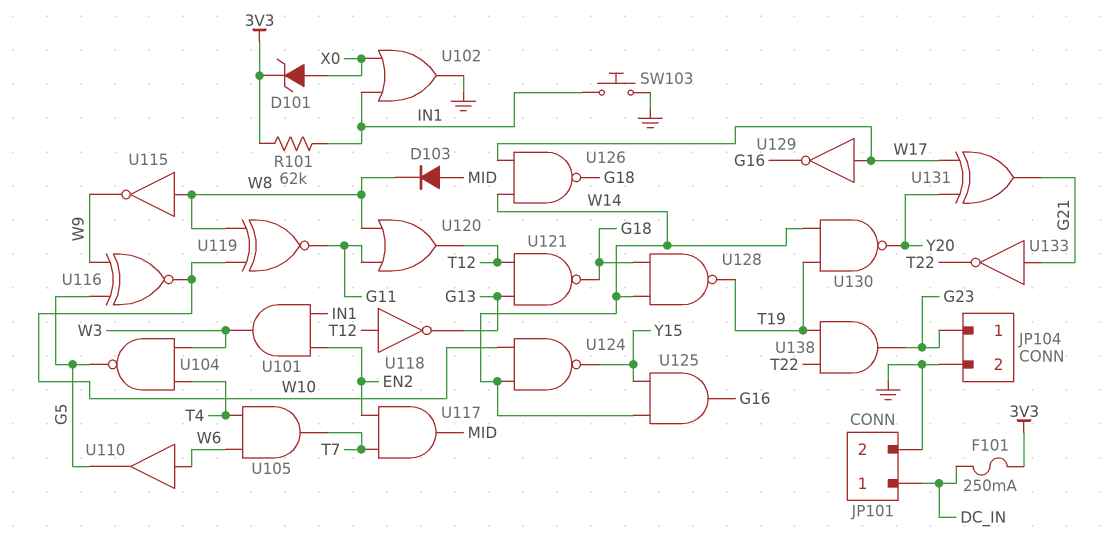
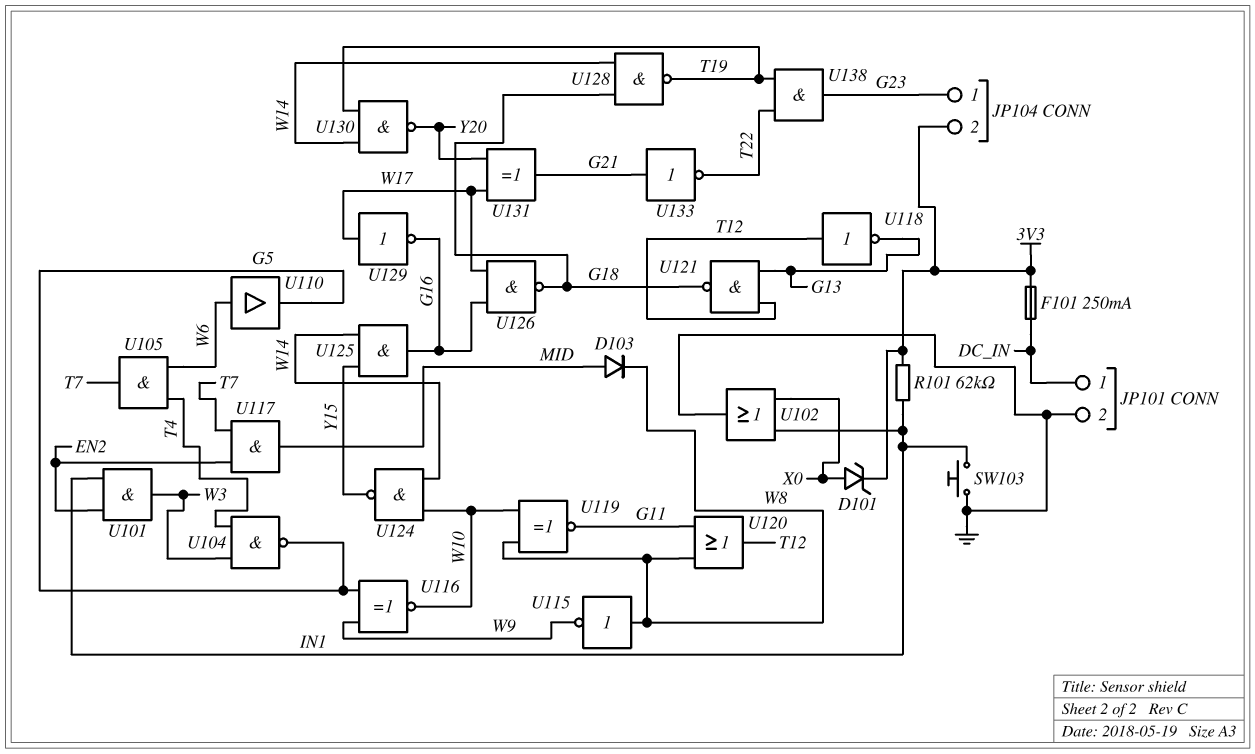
JP104 pin 2: GND -> 3V3
U126: NAND (in W14, in W17, out G18) -> NAND (in G16, in W17, out G18)

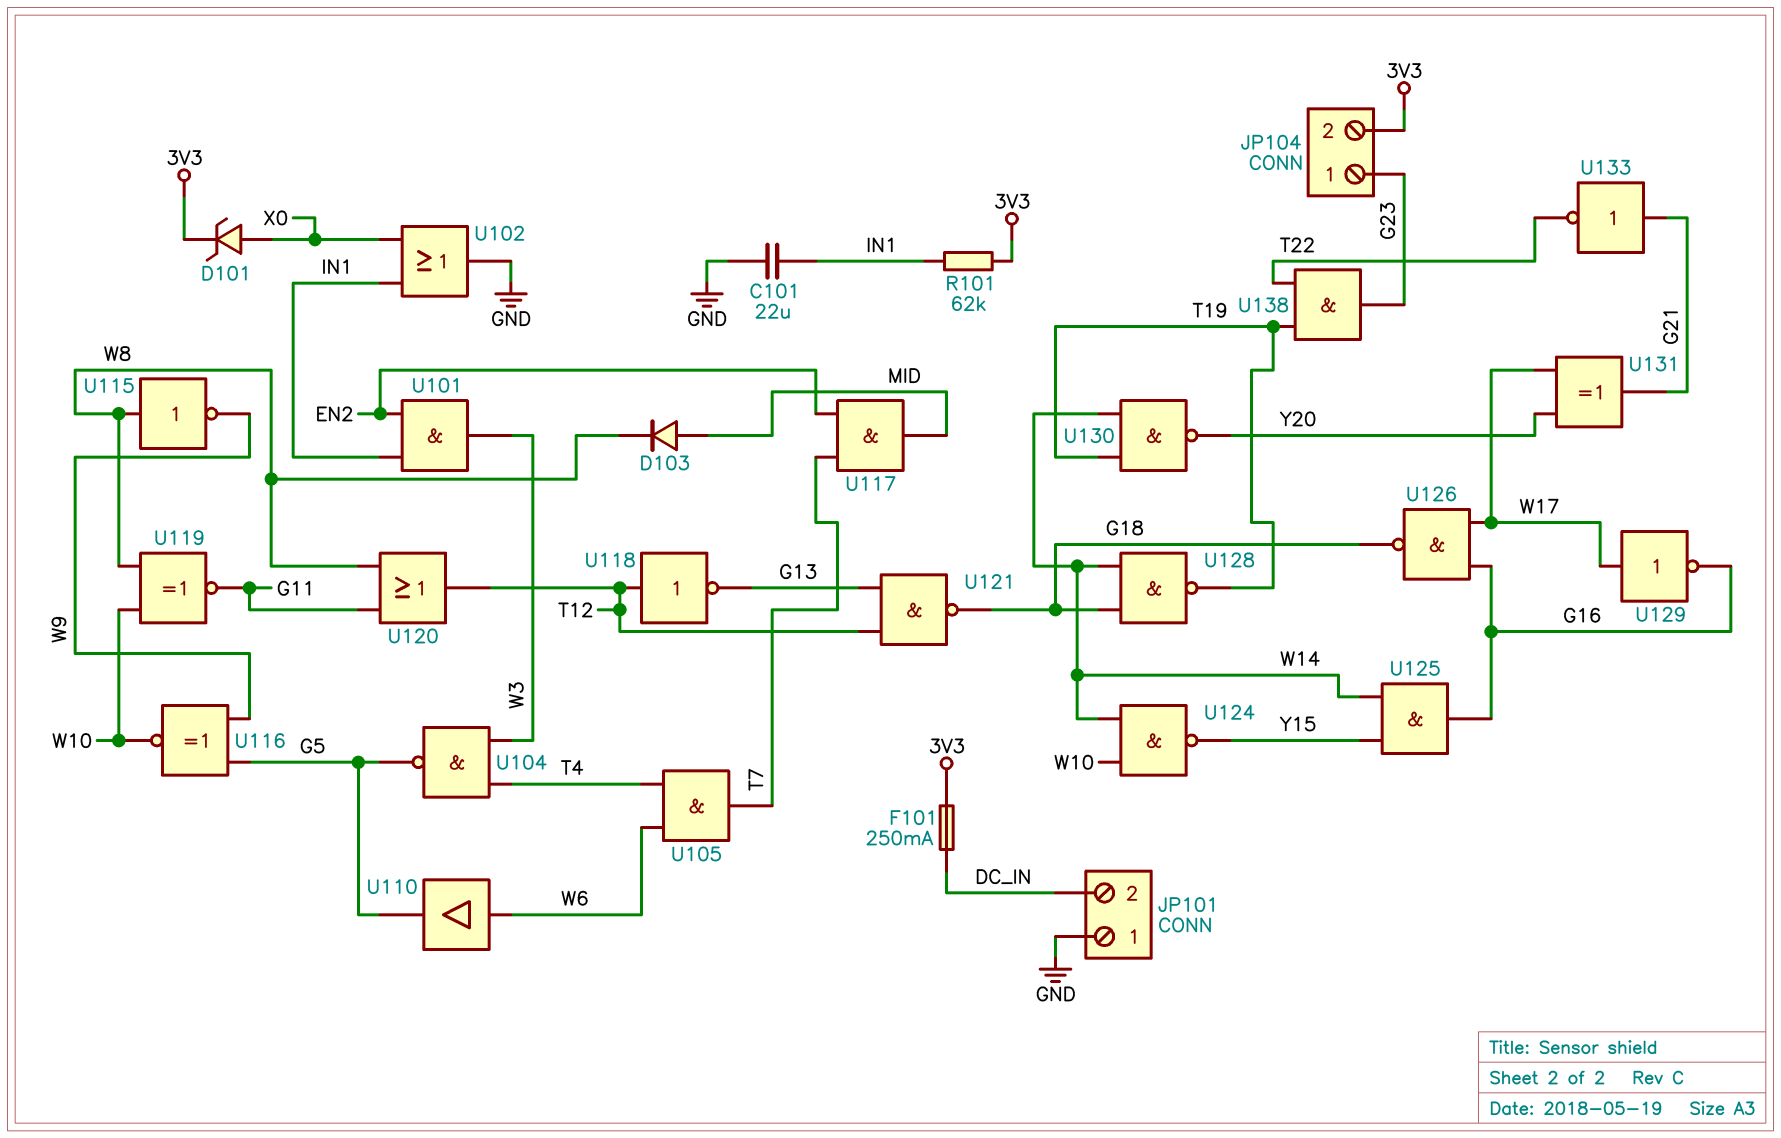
C101: none -> 22uF (GND, IN1)
JP101 pin 1: DC_IN -> GND
JP101 pin 2: GND -> DC_IN
SW103: button (GND, IN1) -> none

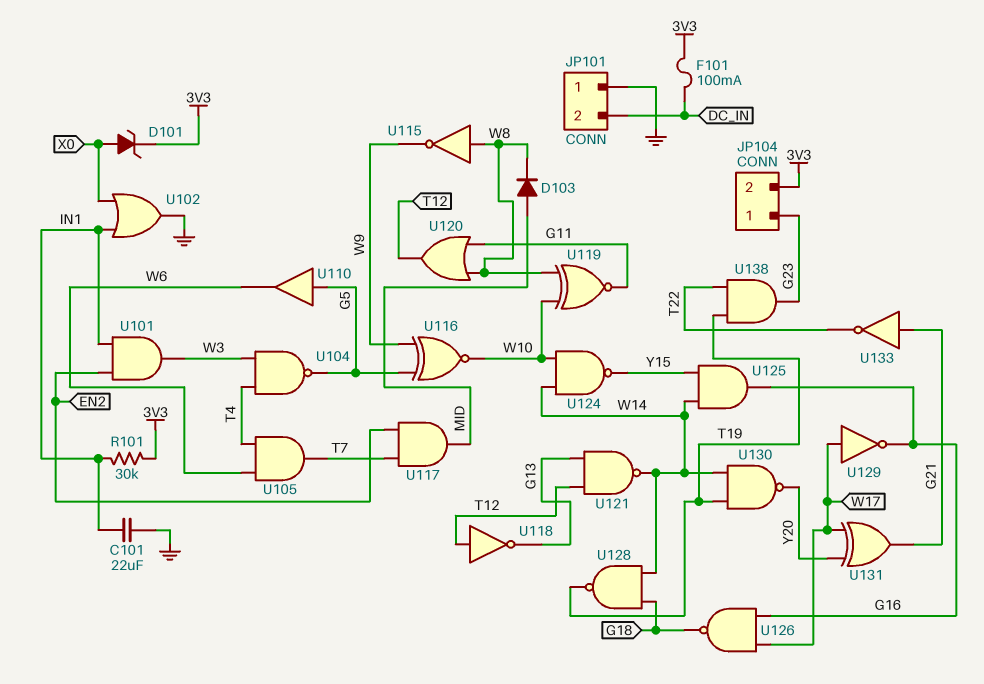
F101: 250mA (3V3, DC_IN) -> 100mA (3V3, DC_IN)
R101: 62k (3V3, IN1) -> 30k (3V3, IN1)
U110: buffer (in W6, out G5) -> buffer (in G5, out W6)
U121: NAND (in G13, in T12, out G18) -> NAND (in G13, in T12, out W14)

